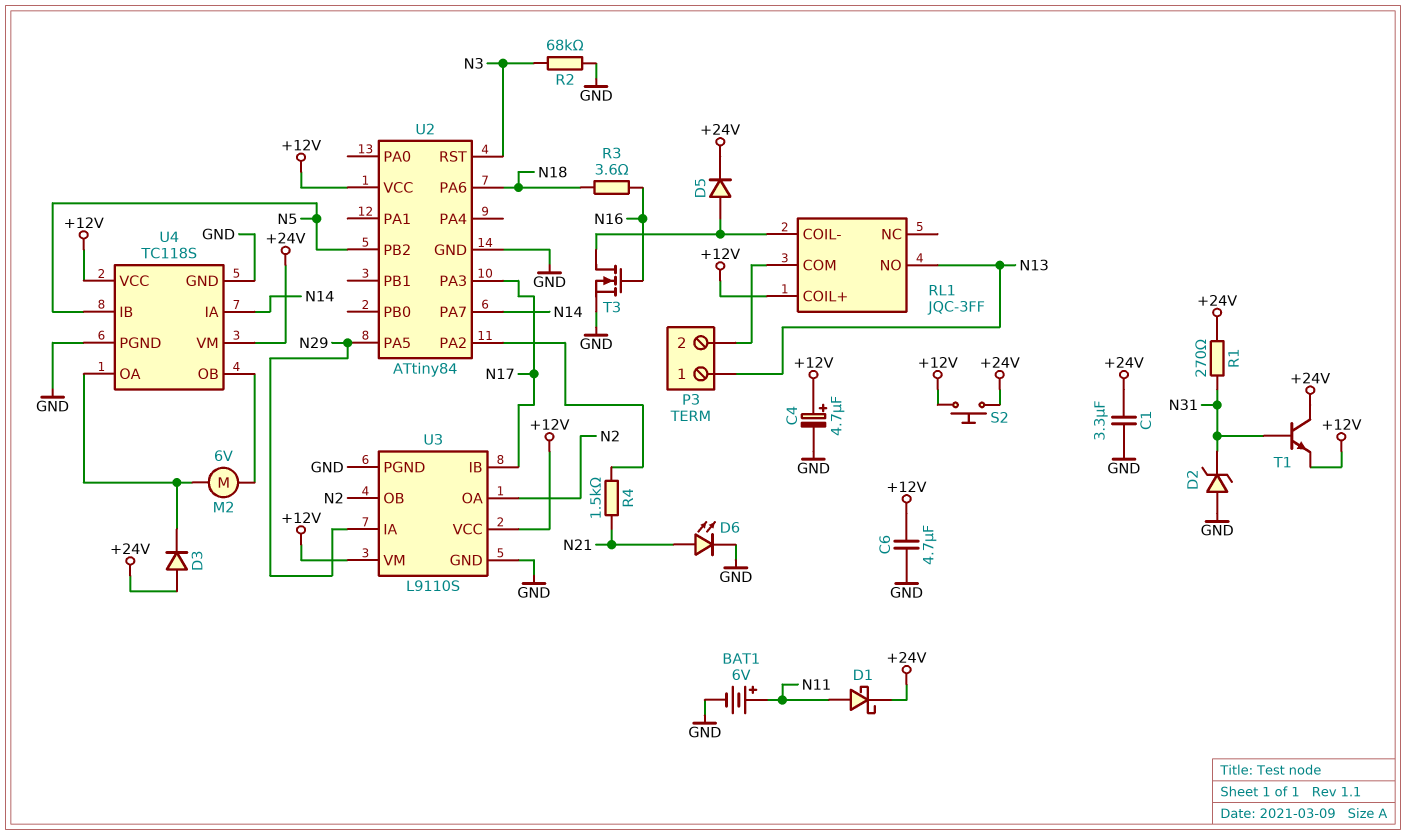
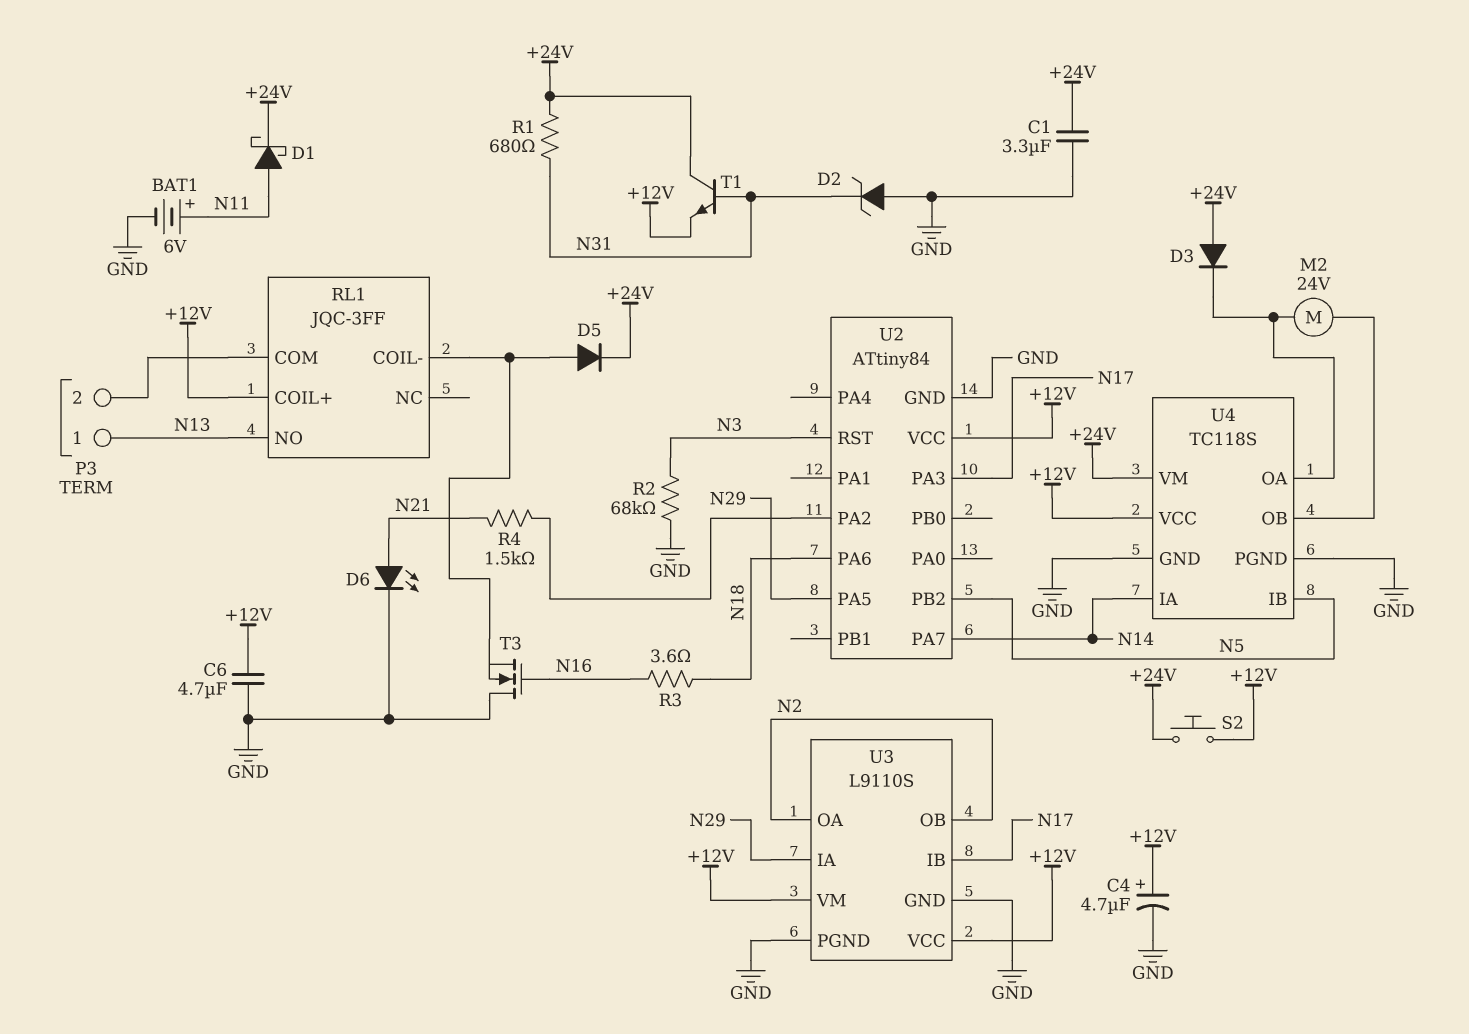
M2: motor 6V (U4/OA, U4/OB) -> motor 24V (U4/OA, U4/OB)
R1: 270 (+24V, N31) -> 680 (+24V, N31)
T3: NMOS (G N16, D RL1/COIL-, S GND) -> NMOS (G N16, D GND, S RL1/COIL-)

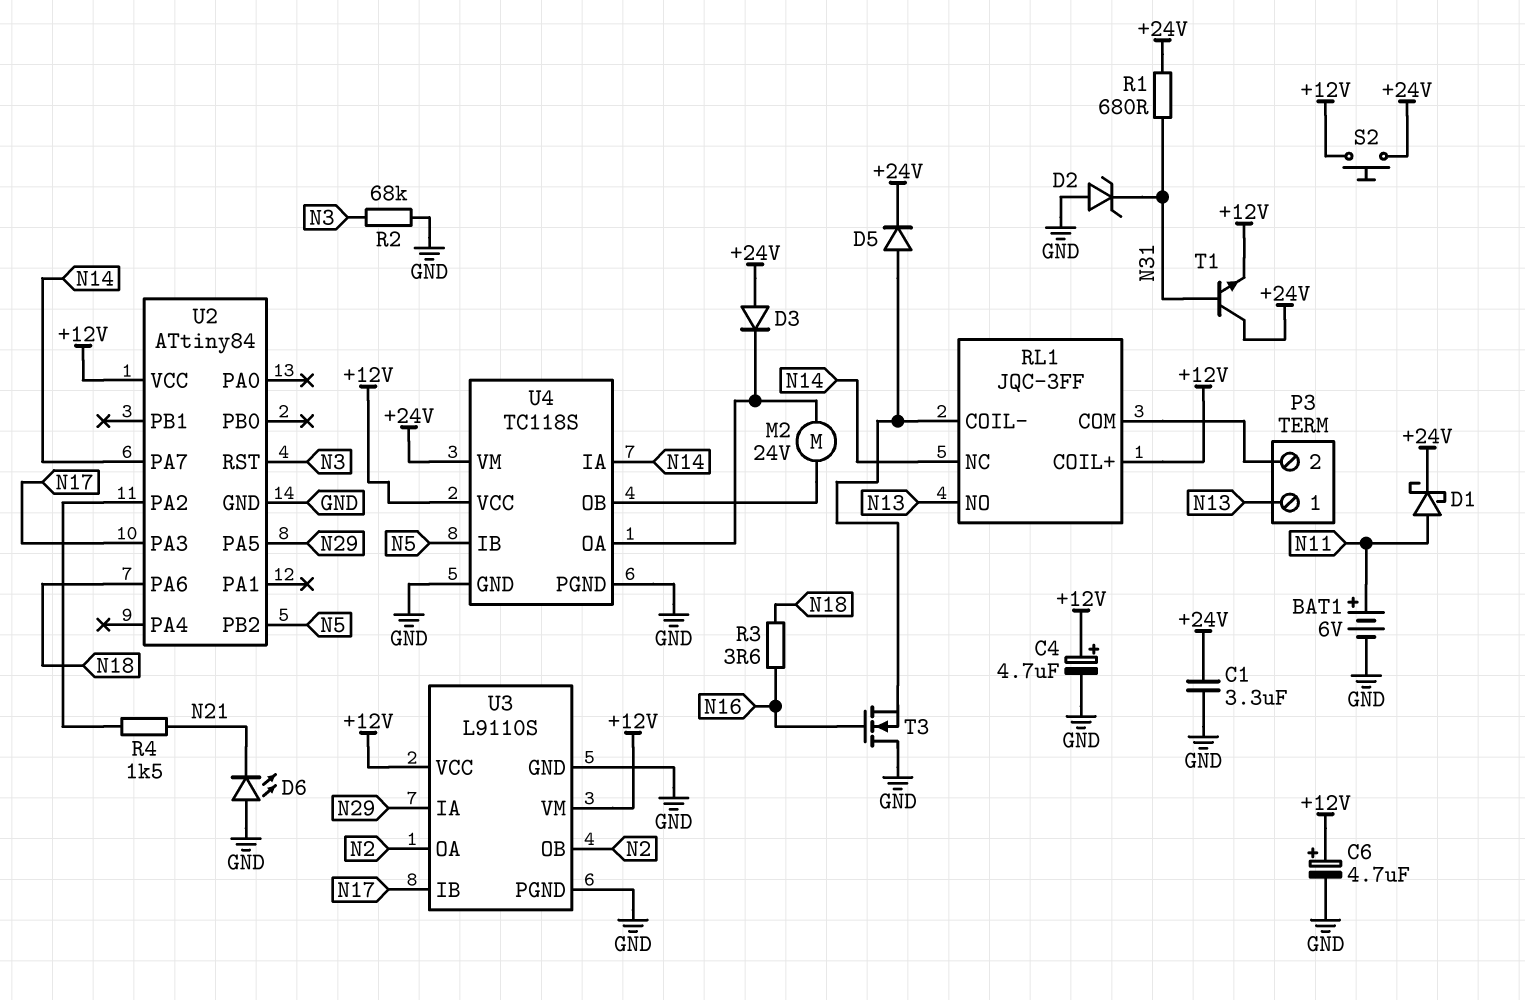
C6: 4.7uF (+12V, GND) -> 4.7uF (plus +12V, minus GND)
D6: LED (A N21, K GND) -> LED (A GND, K N21)
RL1 pin NC: none -> N14

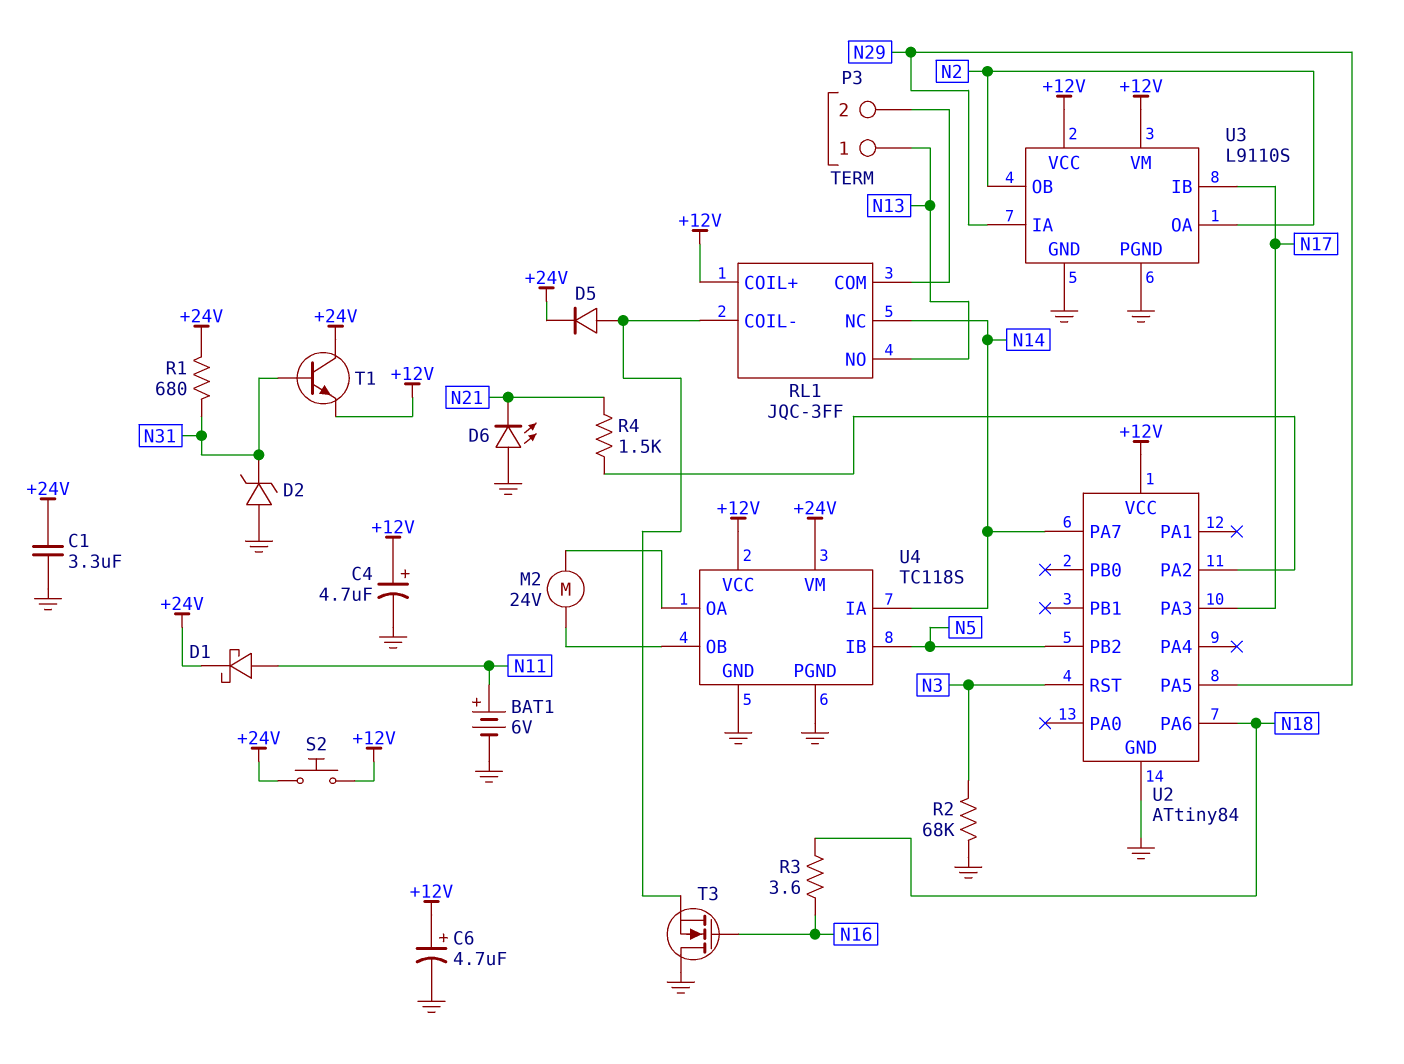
D3: diode (A +24V, K U4/OA) -> none

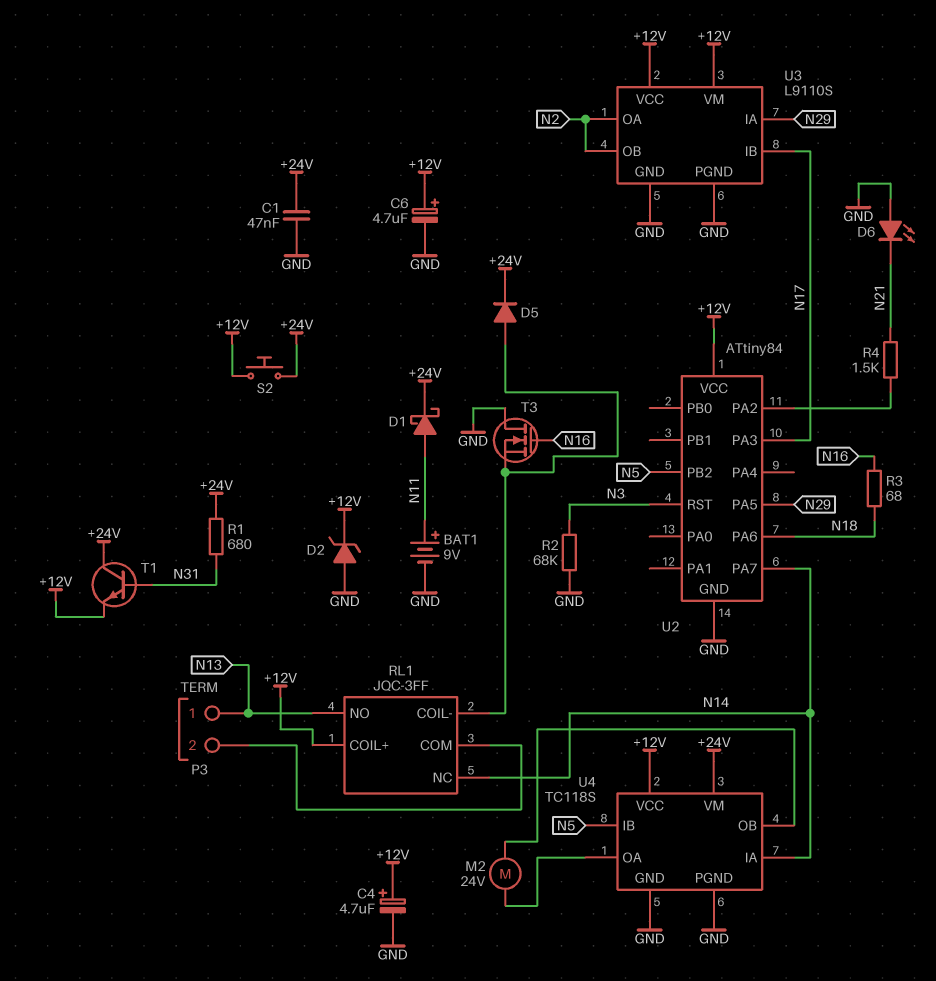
BAT1: 6V (plus N11, minus GND) -> 9V (plus N11, minus GND)
C1: 3.3uF (+24V, GND) -> 47nF (+24V, GND)
D2: zener (A GND, K N31) -> zener (A GND, K +12V)
R3: 3.6 (N16, N18) -> 68 (N16, N18)

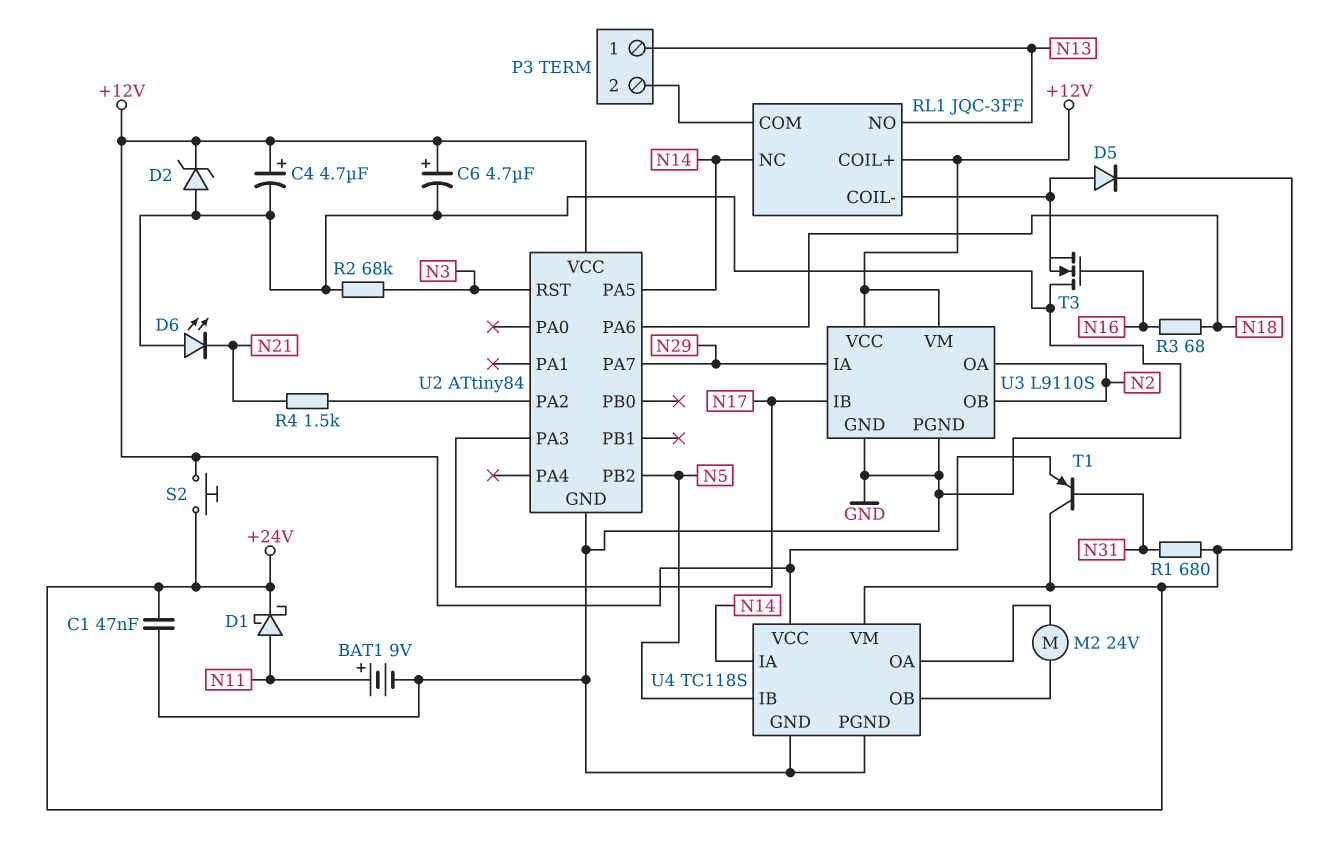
T1: NPN (B N31, C +24V, E +12V) -> PNP (B N31, C +24V, E +12V)
U2 pin PA5: N29 -> N14
U2 pin PA7: N14 -> N29

